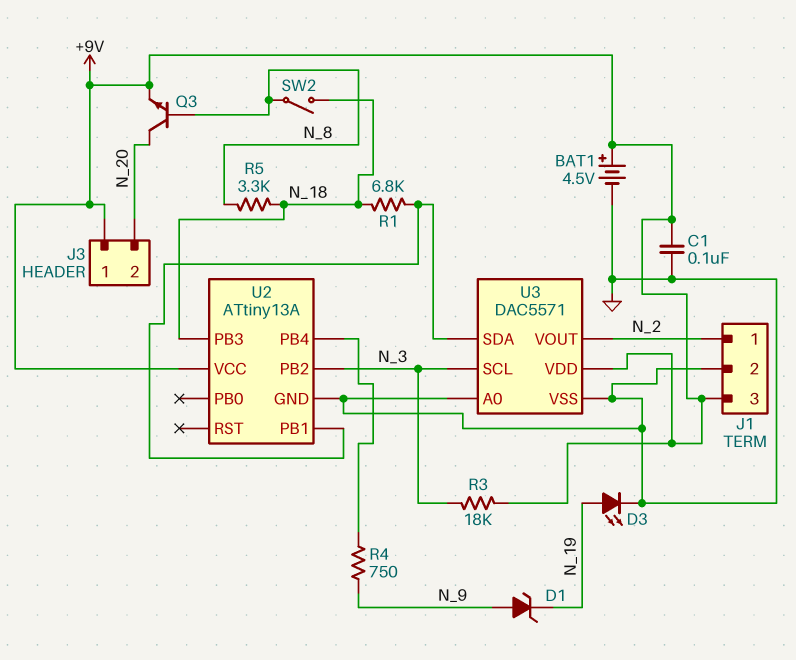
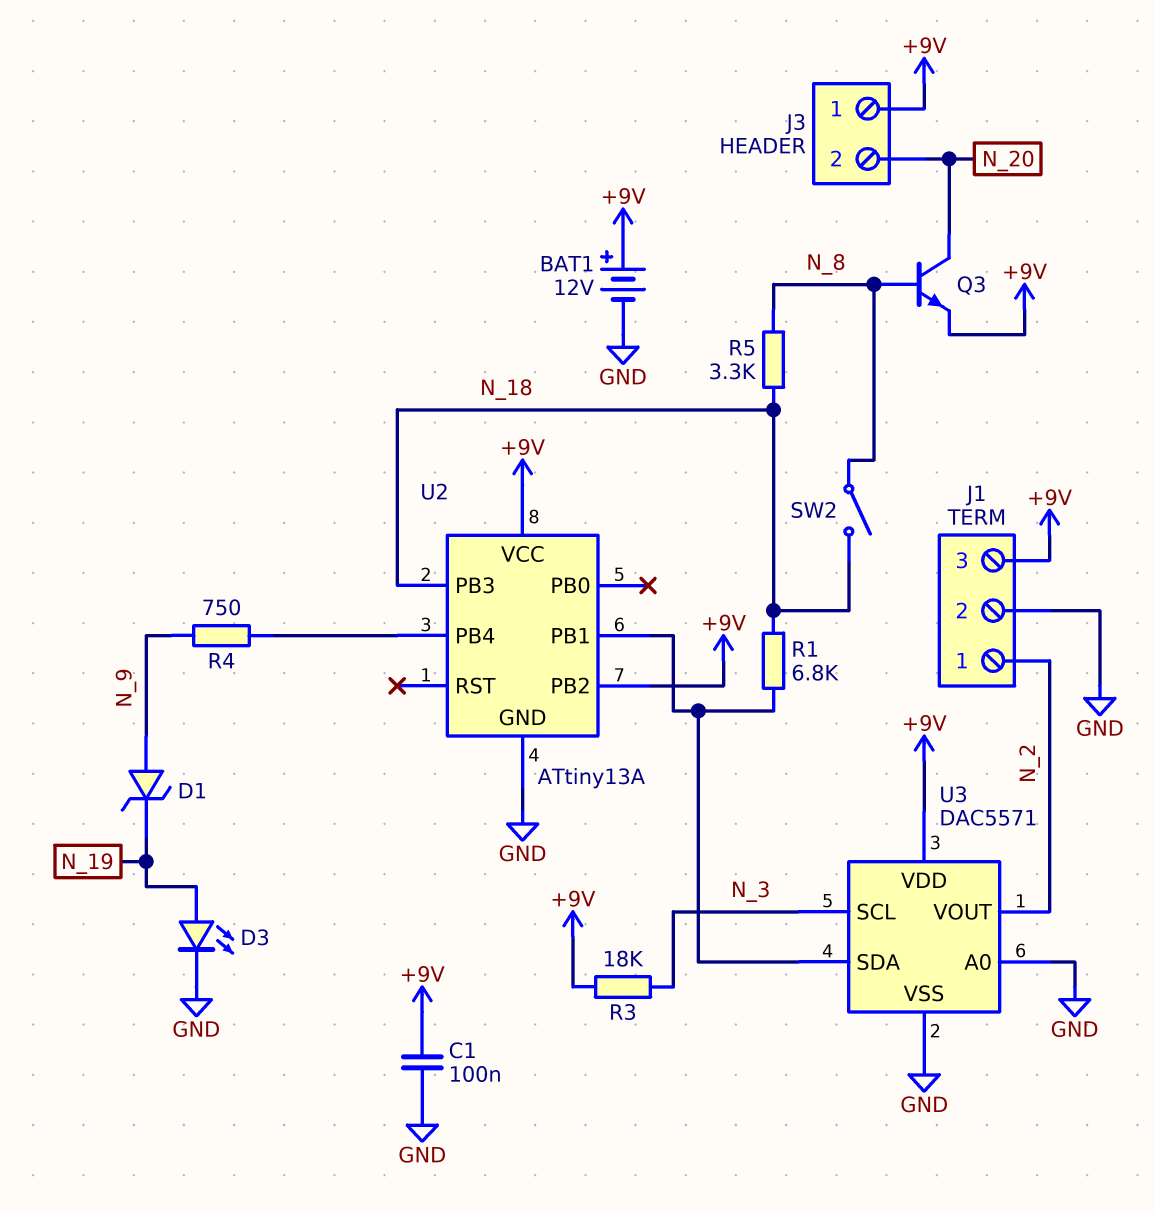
BAT1: 4.5V (plus +9V, minus GND) -> 12V (plus +9V, minus GND)
U2 pin PB2: N_3 -> +9V

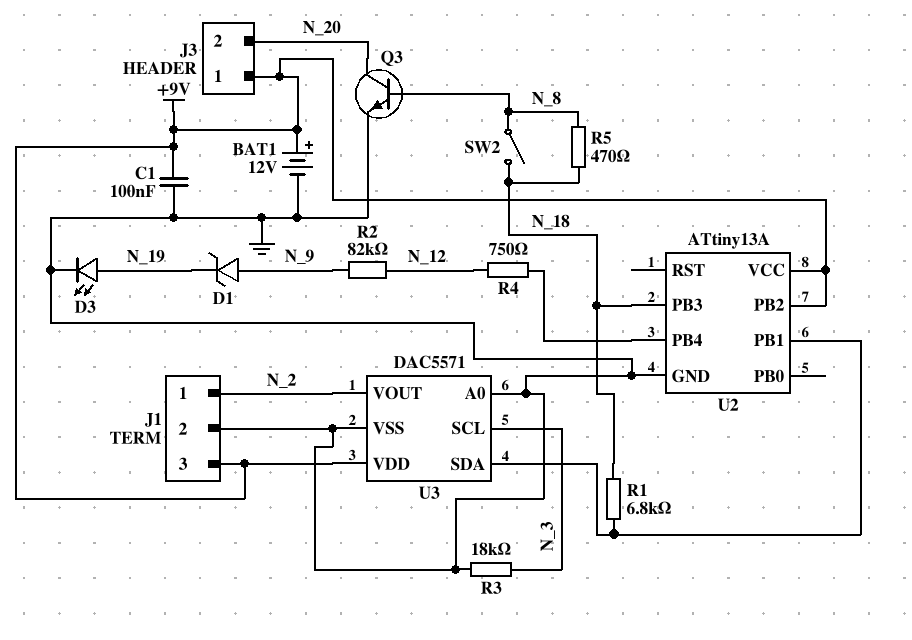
Q3: NPN (B N_8, C N_20, E +9V) -> NPN (B N_8, C N_20, E GND)
R2: none -> 82k (N_9, N_12)
R3: 18k (+9V, N_3) -> 18k (GND, N_3)
R4: 750 (N_9, U2/PB4) -> 750 (N_12, U2/PB4)
R5: 3.3k (N_8, N_18) -> 470 (N_8, N_18)

